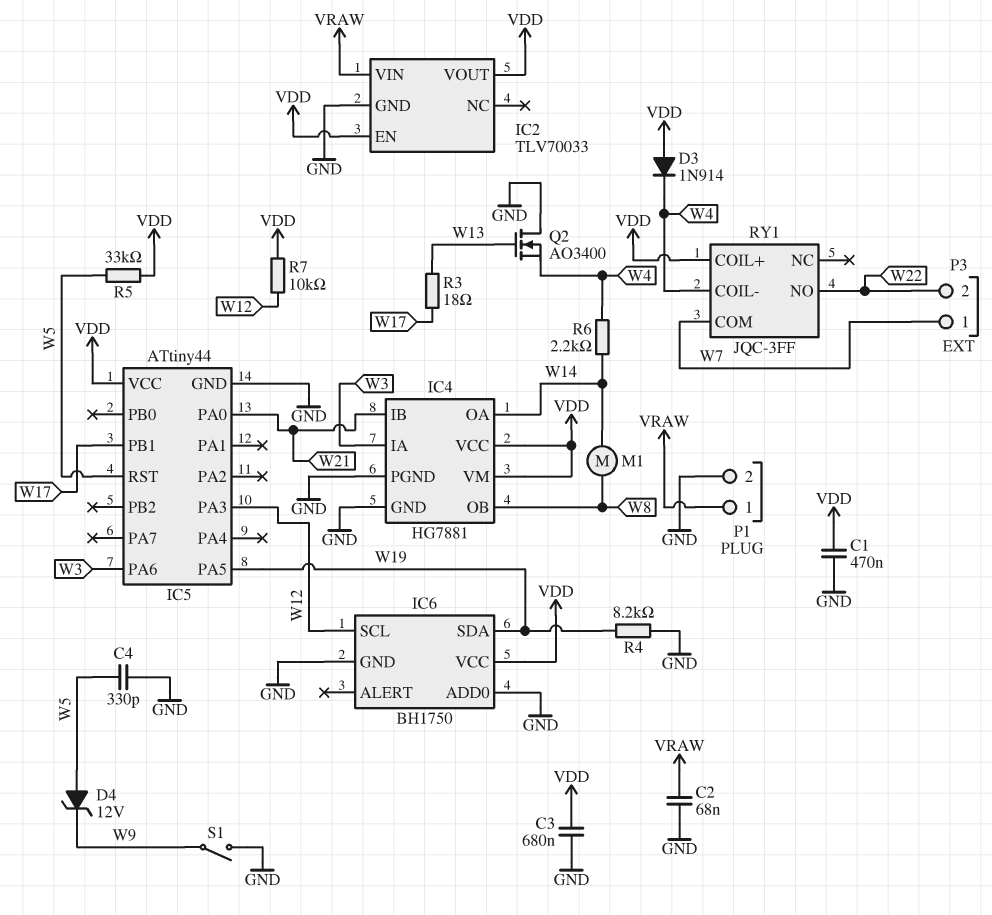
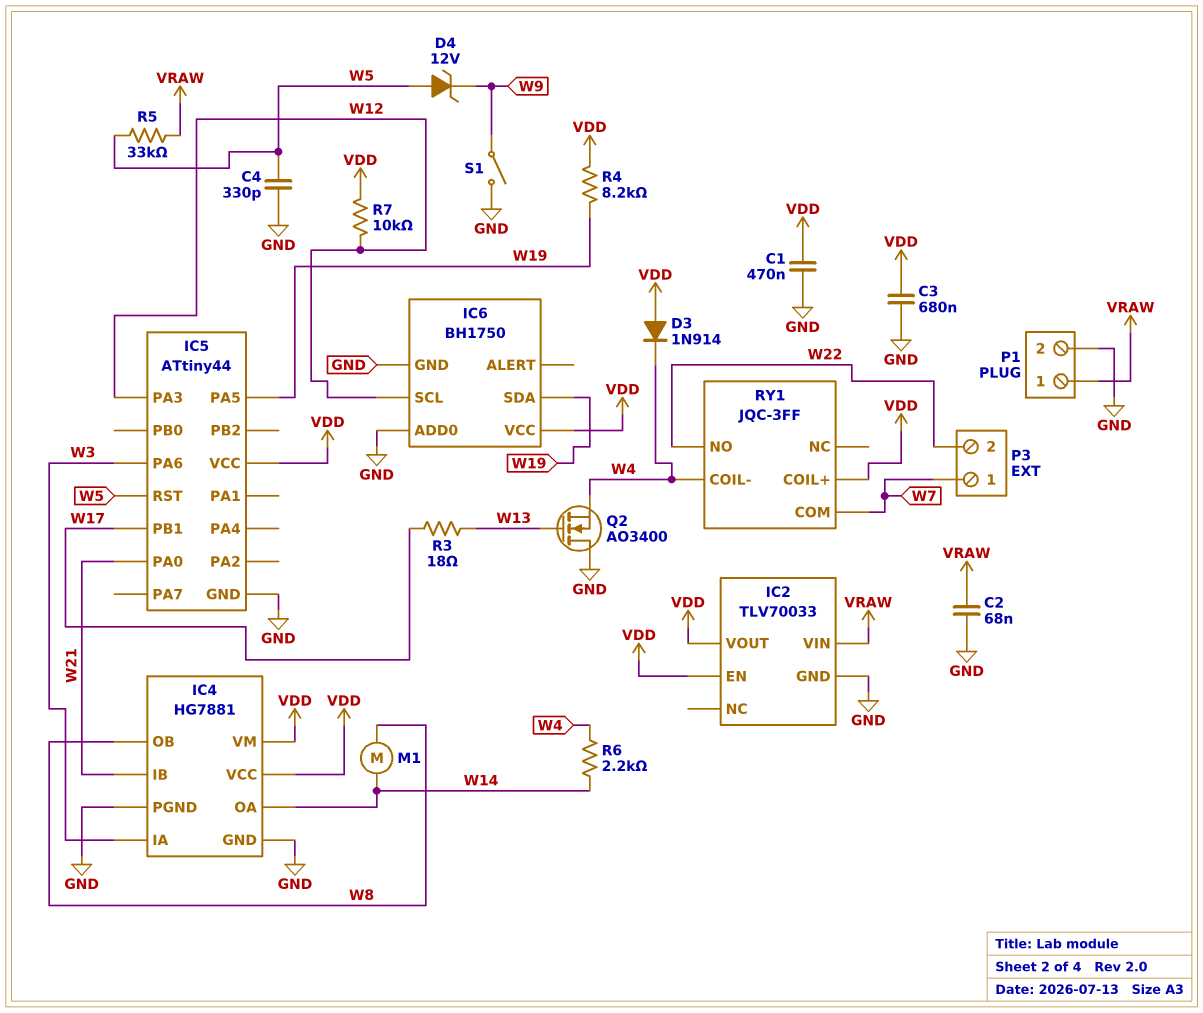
R4: 8.2k (GND, W19) -> 8.2k (VDD, W19)
R5: 33k (VDD, W5) -> 33k (VRAW, W5)

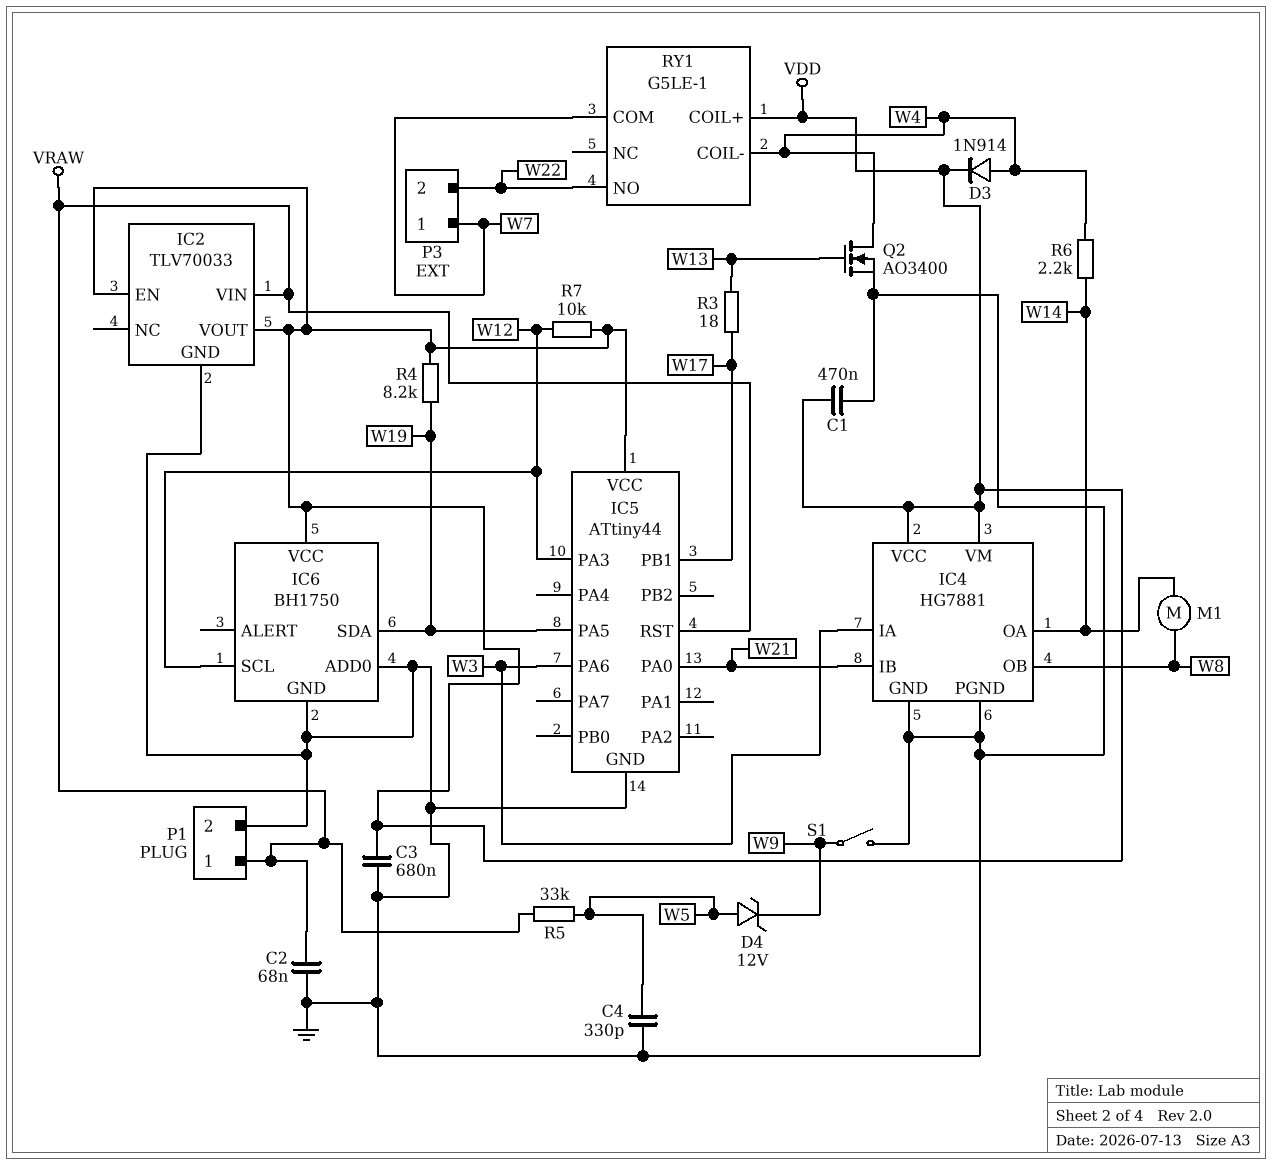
D3: diode 1N914 (A VDD, K W4) -> diode 1N914 (A W4, K VDD)
IC5 pin RST: W5 -> VRAW
Q2: NMOS AO3400 (G W13, D GND, S W4) -> NMOS AO3400 (G W13, D W4, S GND)
RY1: JQC-3FF -> G5LE-1

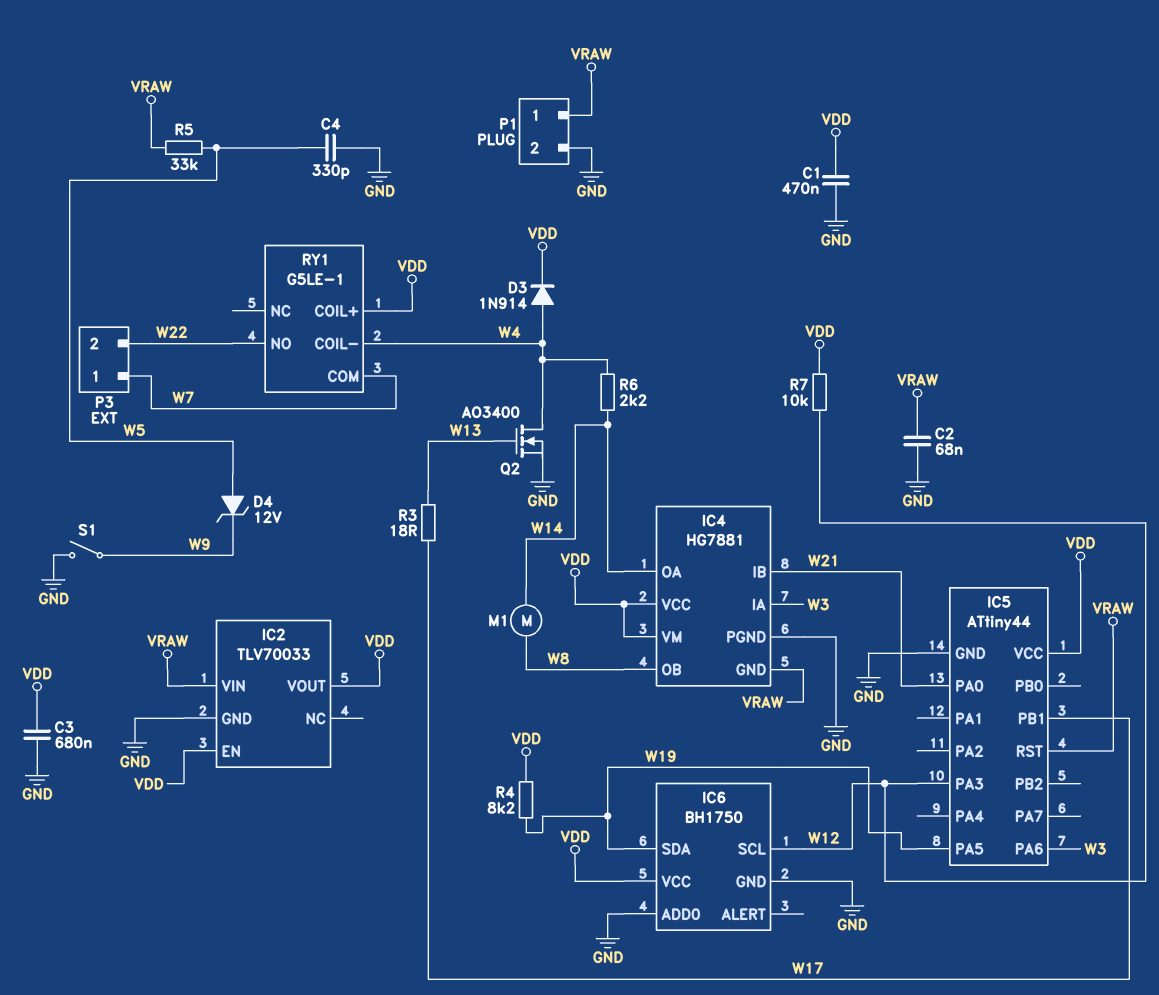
IC4 pin GND: GND -> VRAW

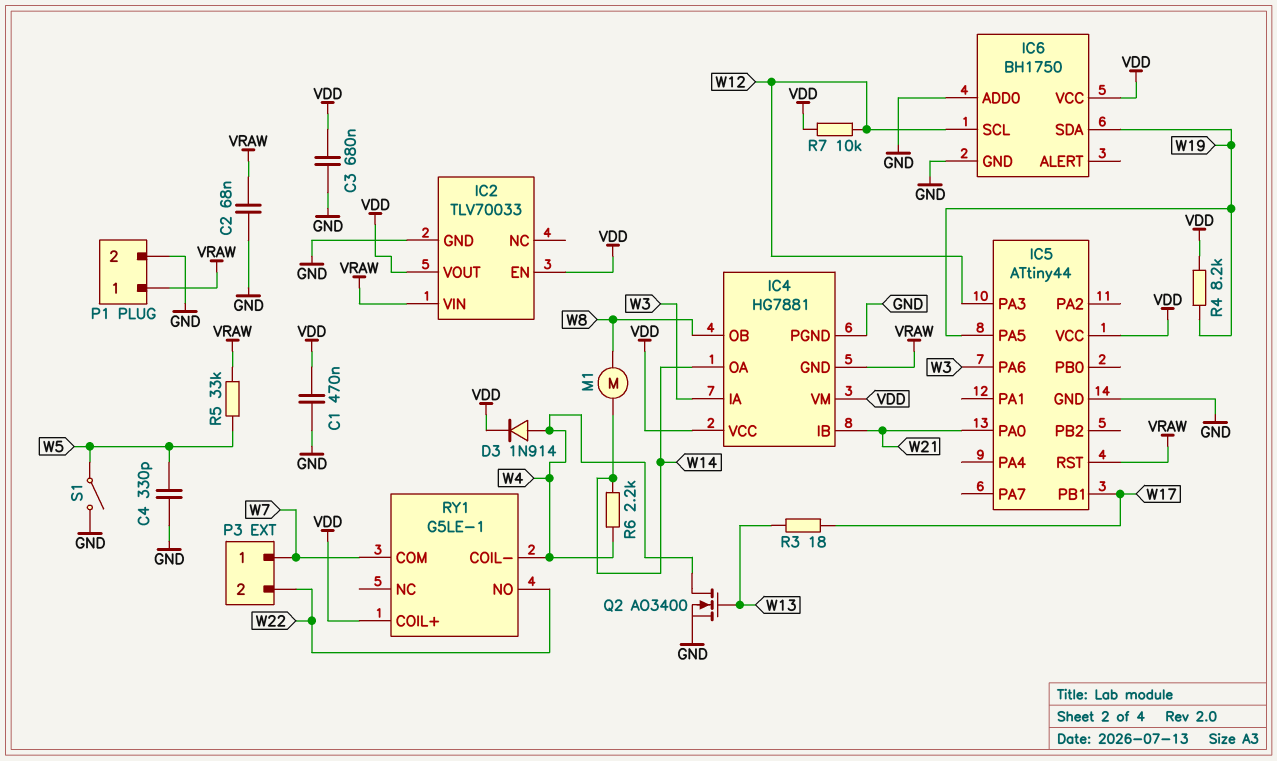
D4: zener 12V (A W5, K W9) -> none
S1: switch (GND, W9) -> switch (GND, W5)

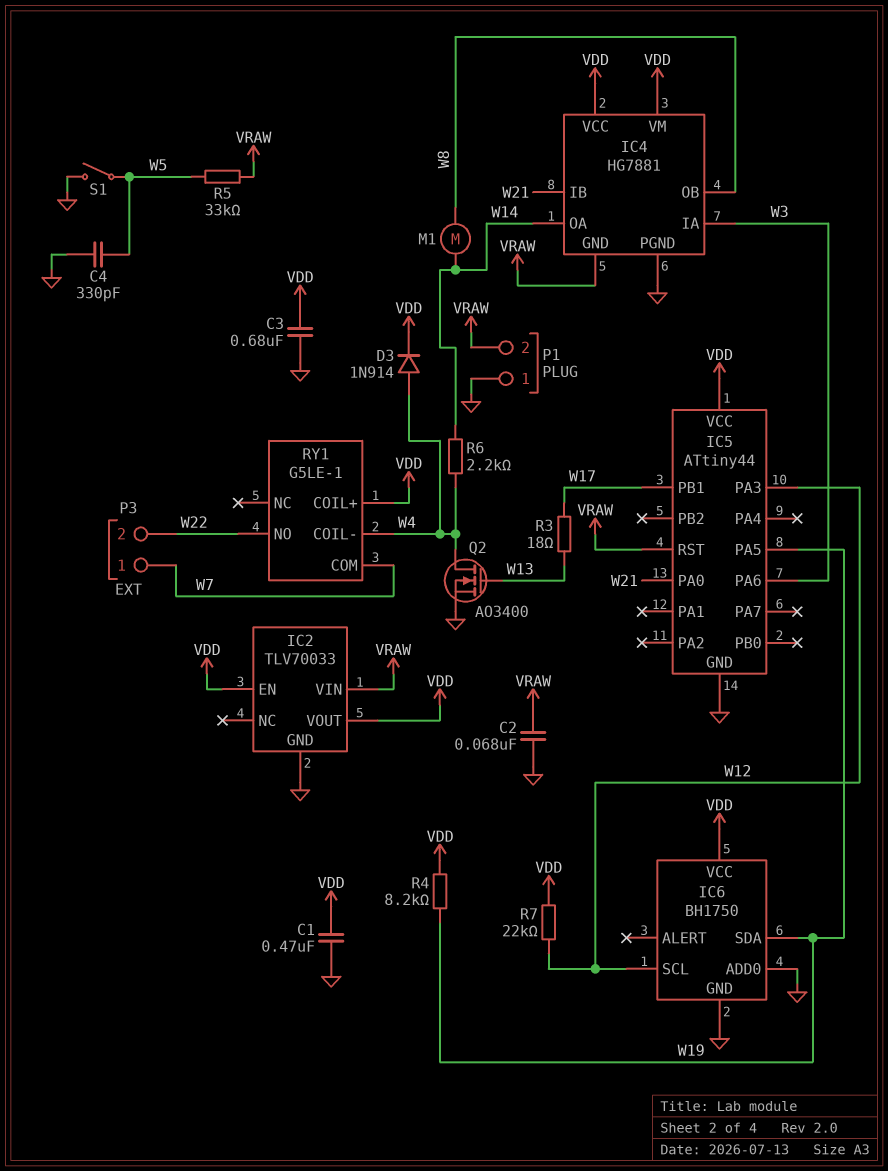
P1 pin 1: VRAW -> GND
P1 pin 2: GND -> VRAW
R7: 10k (VDD, W12) -> 22k (VDD, W12)

